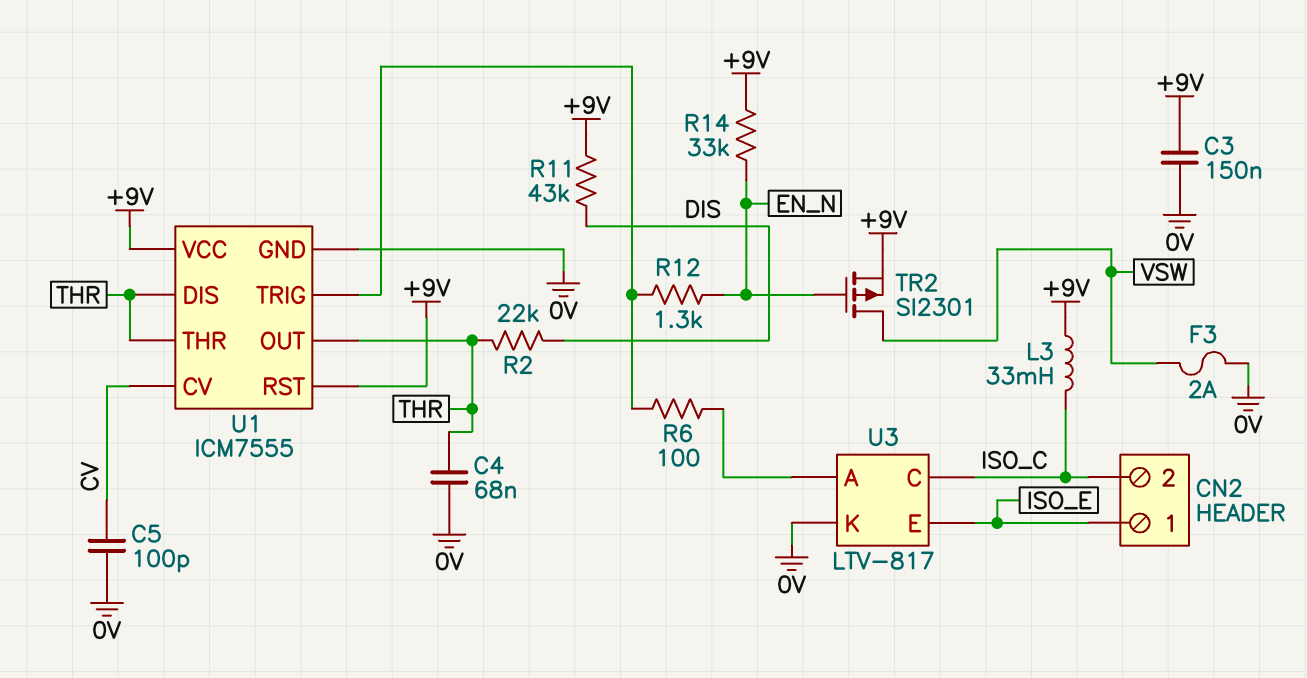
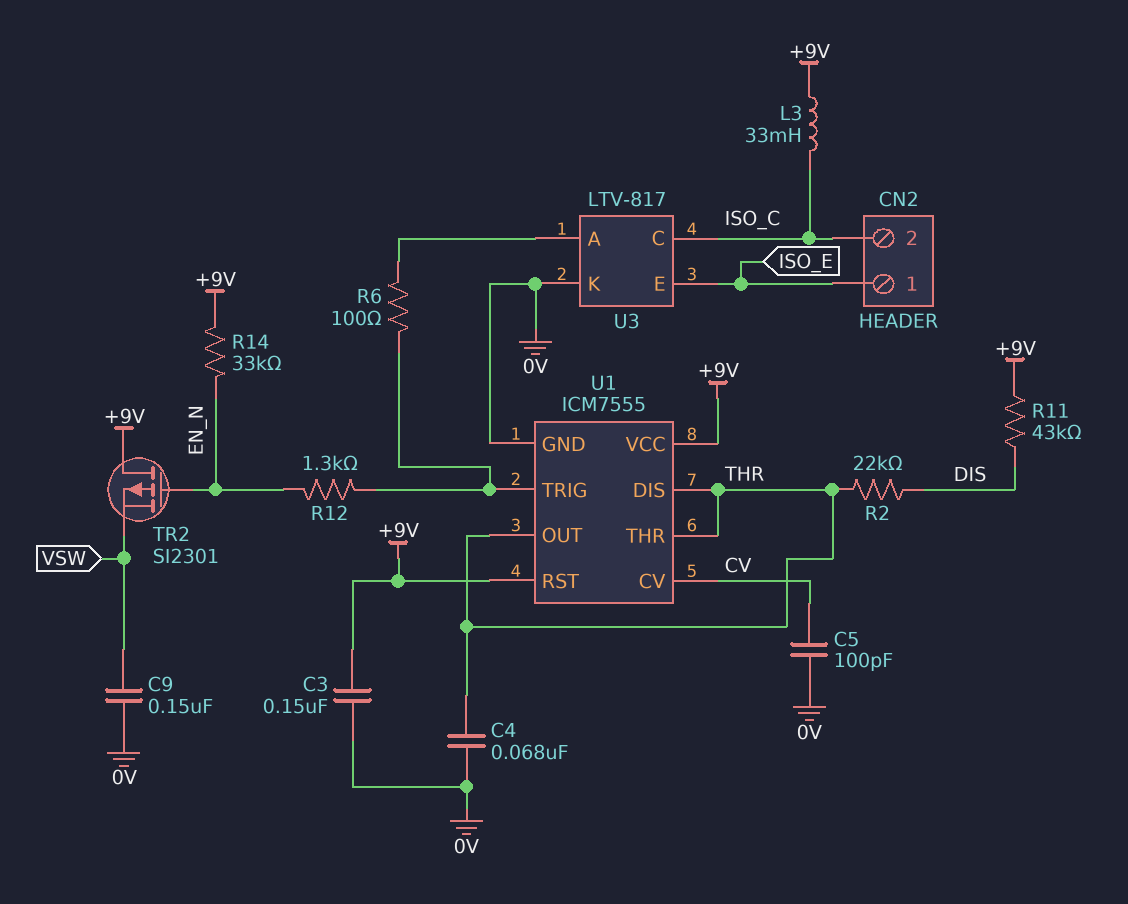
C9: none -> 150nF (0V, VSW)
F3: 2A (0V, VSW) -> none
TR2: PMOS SI2301 (G EN_N, D VSW, S +9V) -> PMOS SI2301 (G EN_N, D +9V, S VSW)

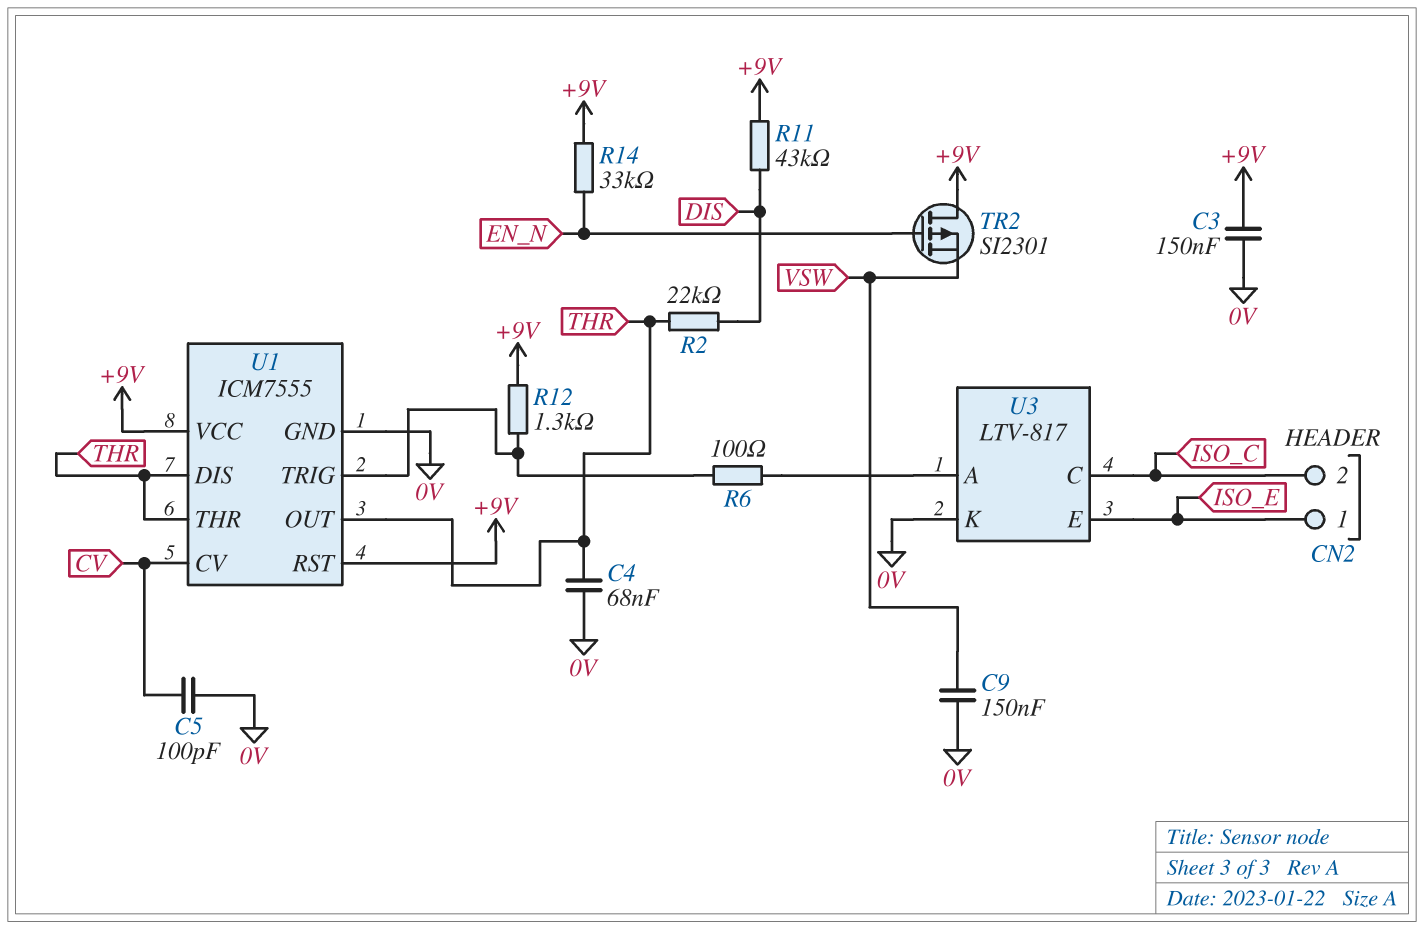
L3: 33mH (+9V, ISO_C) -> none
R12: 1.3k (EN_N, U1/TRIG) -> 1.3k (+9V, U1/TRIG)

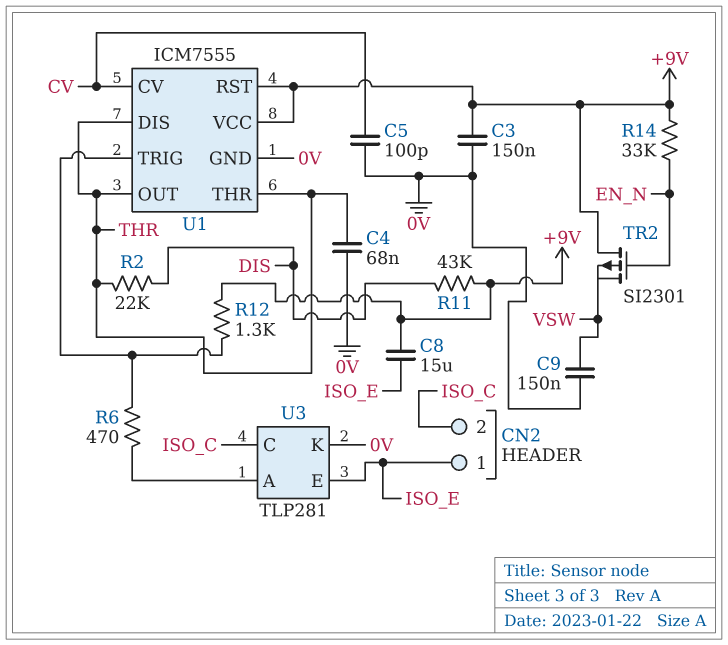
C8: none -> 15uF (+9V, ISO_E)
R6: 100 (U1/TRIG, U3/A) -> 470 (U1/TRIG, U3/A)
U3: LTV-817 -> TLP281

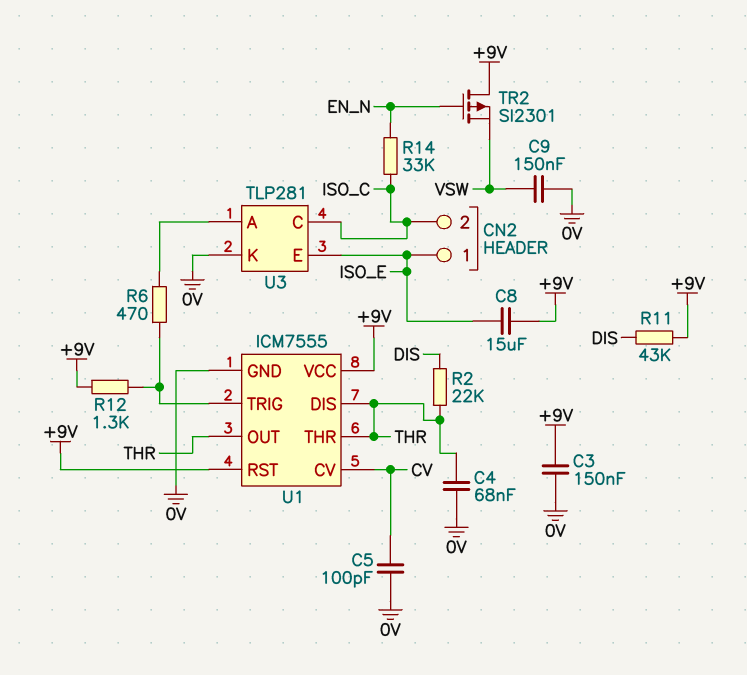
R14: 33k (+9V, EN_N) -> 33k (EN_N, ISO_C)

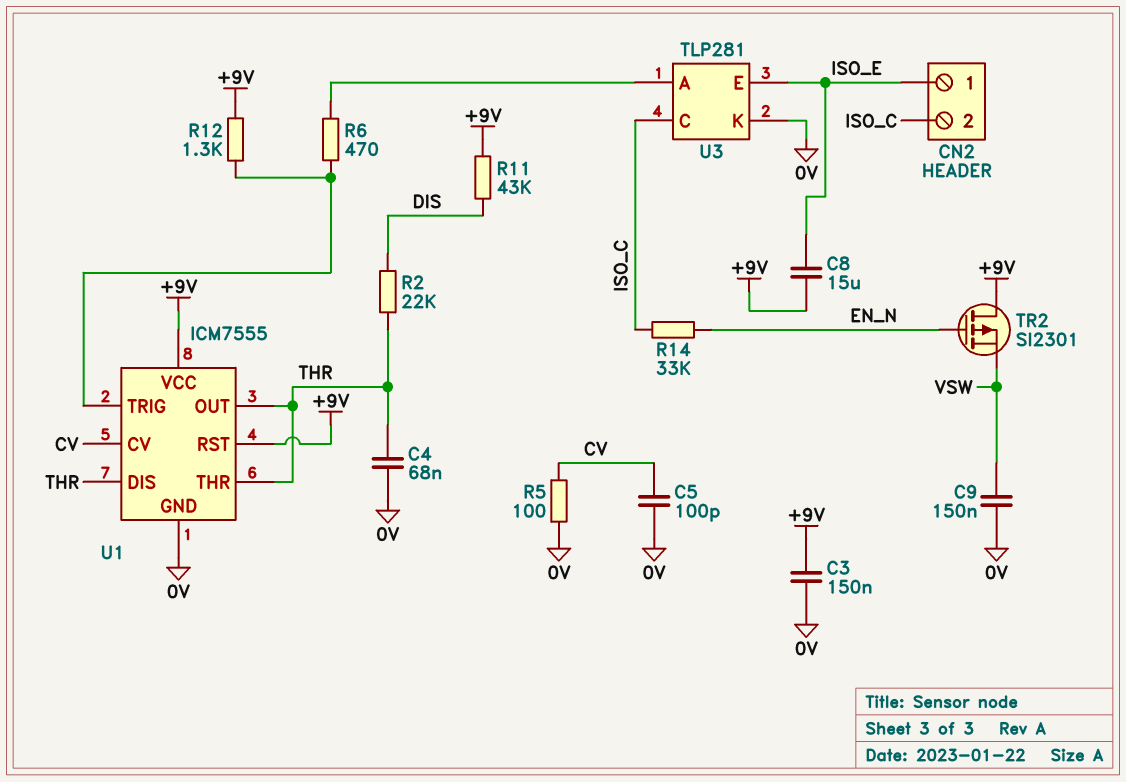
R5: none -> 100 (0V, CV)

